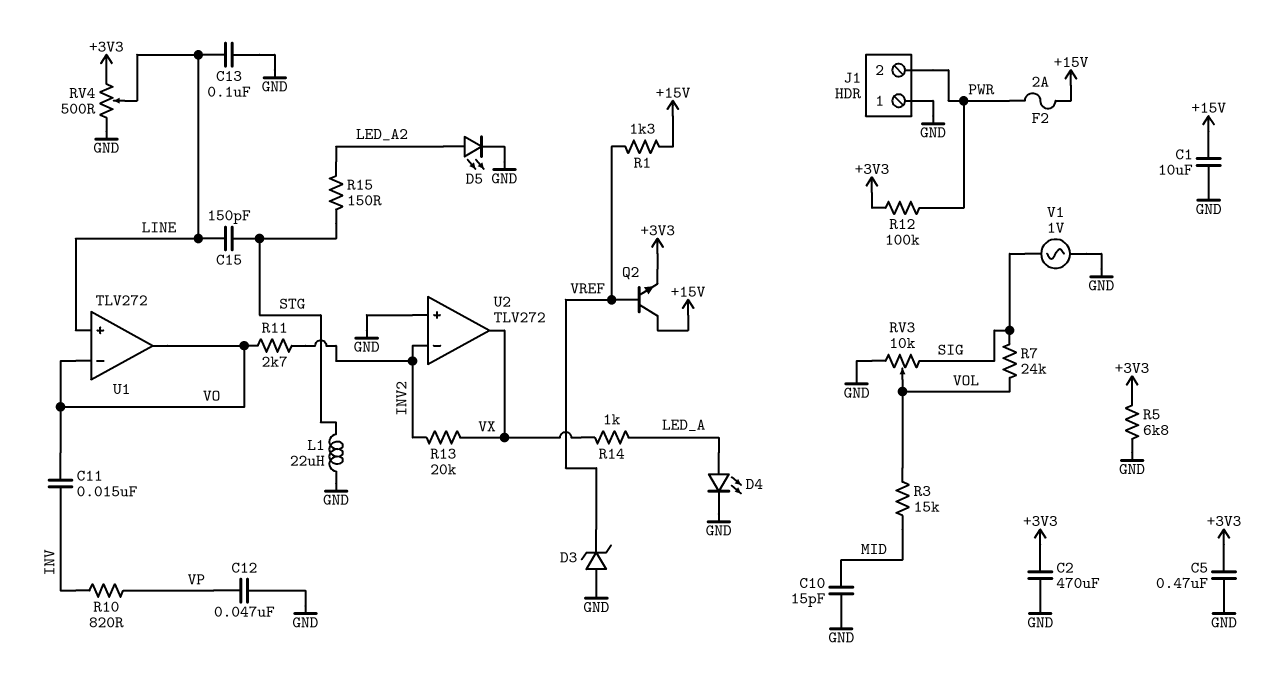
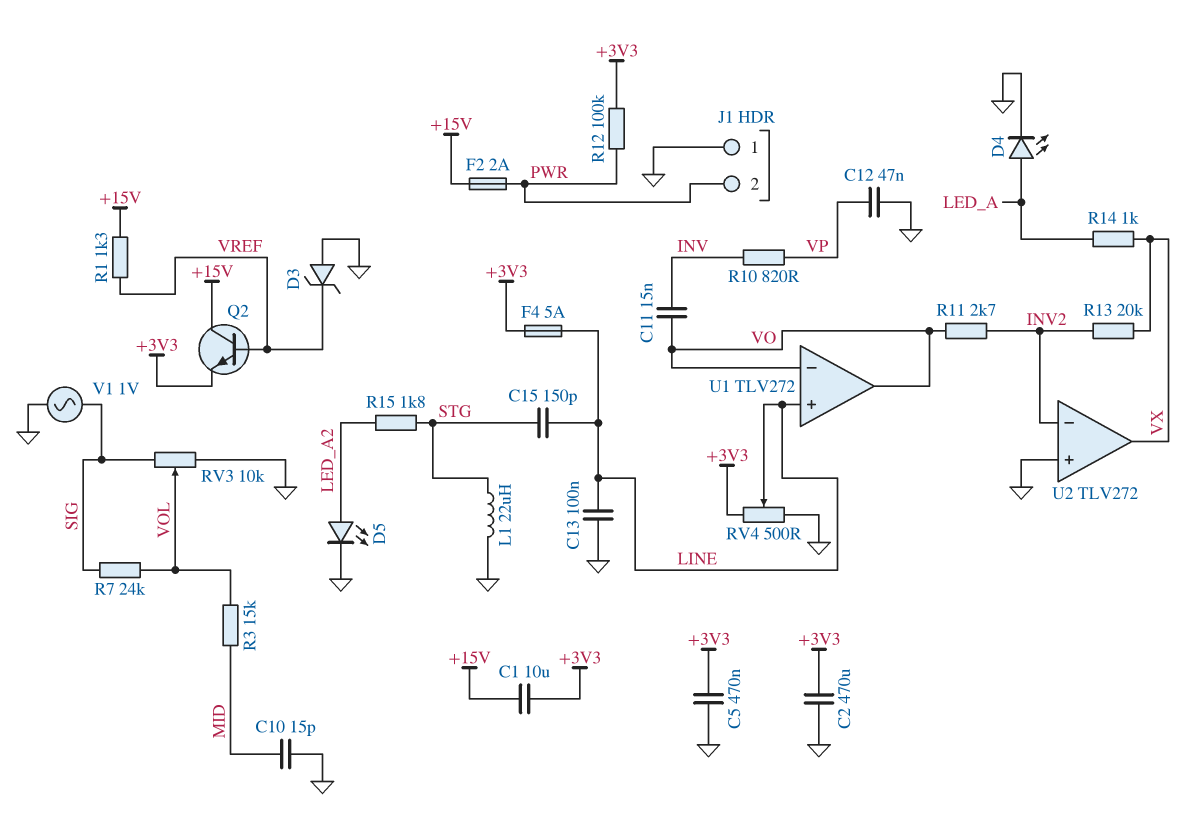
C1: 10uF (+15V, GND) -> 10uF (+3V3, +15V)
F4: none -> 5A (+3V3, LINE)
R5: 6.8k (+3V3, GND) -> none
R15: 150 (LED_A2, STG) -> 1.8k (LED_A2, STG)

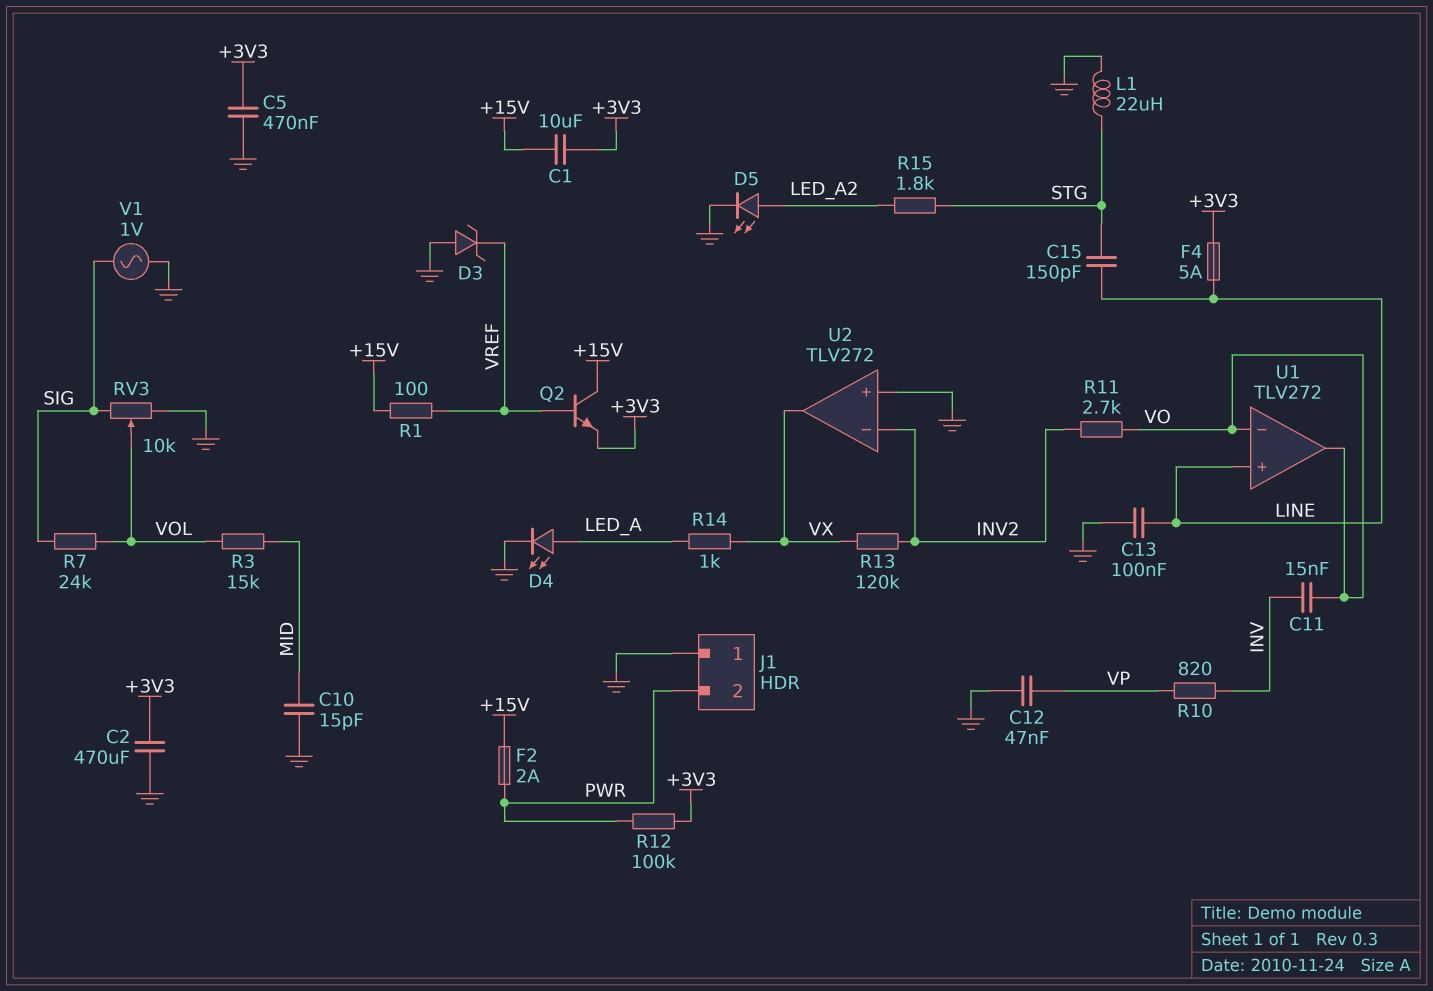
R1: 1.3k (+15V, VREF) -> 100 (+15V, VREF)
R13: 20k (INV2, VX) -> 120k (INV2, VX)
RV4: 500 (+3V3, GND, wiper LINE) -> none

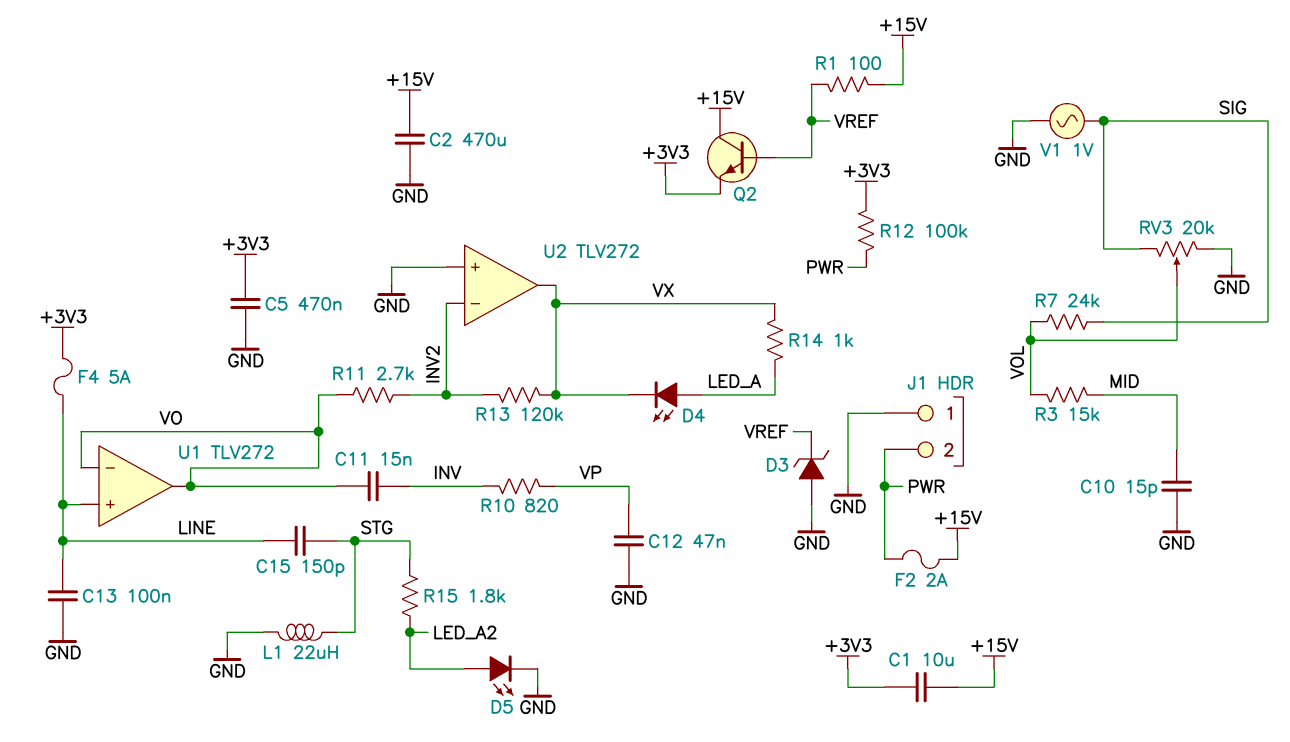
C2: 470uF (+3V3, GND) -> 470uF (+15V, GND)
D4: LED (A LED_A, K GND) -> LED (A LED_A, K VX)
RV3: 10k (GND, SIG, wiper VOL) -> 20k (GND, SIG, wiper VOL)

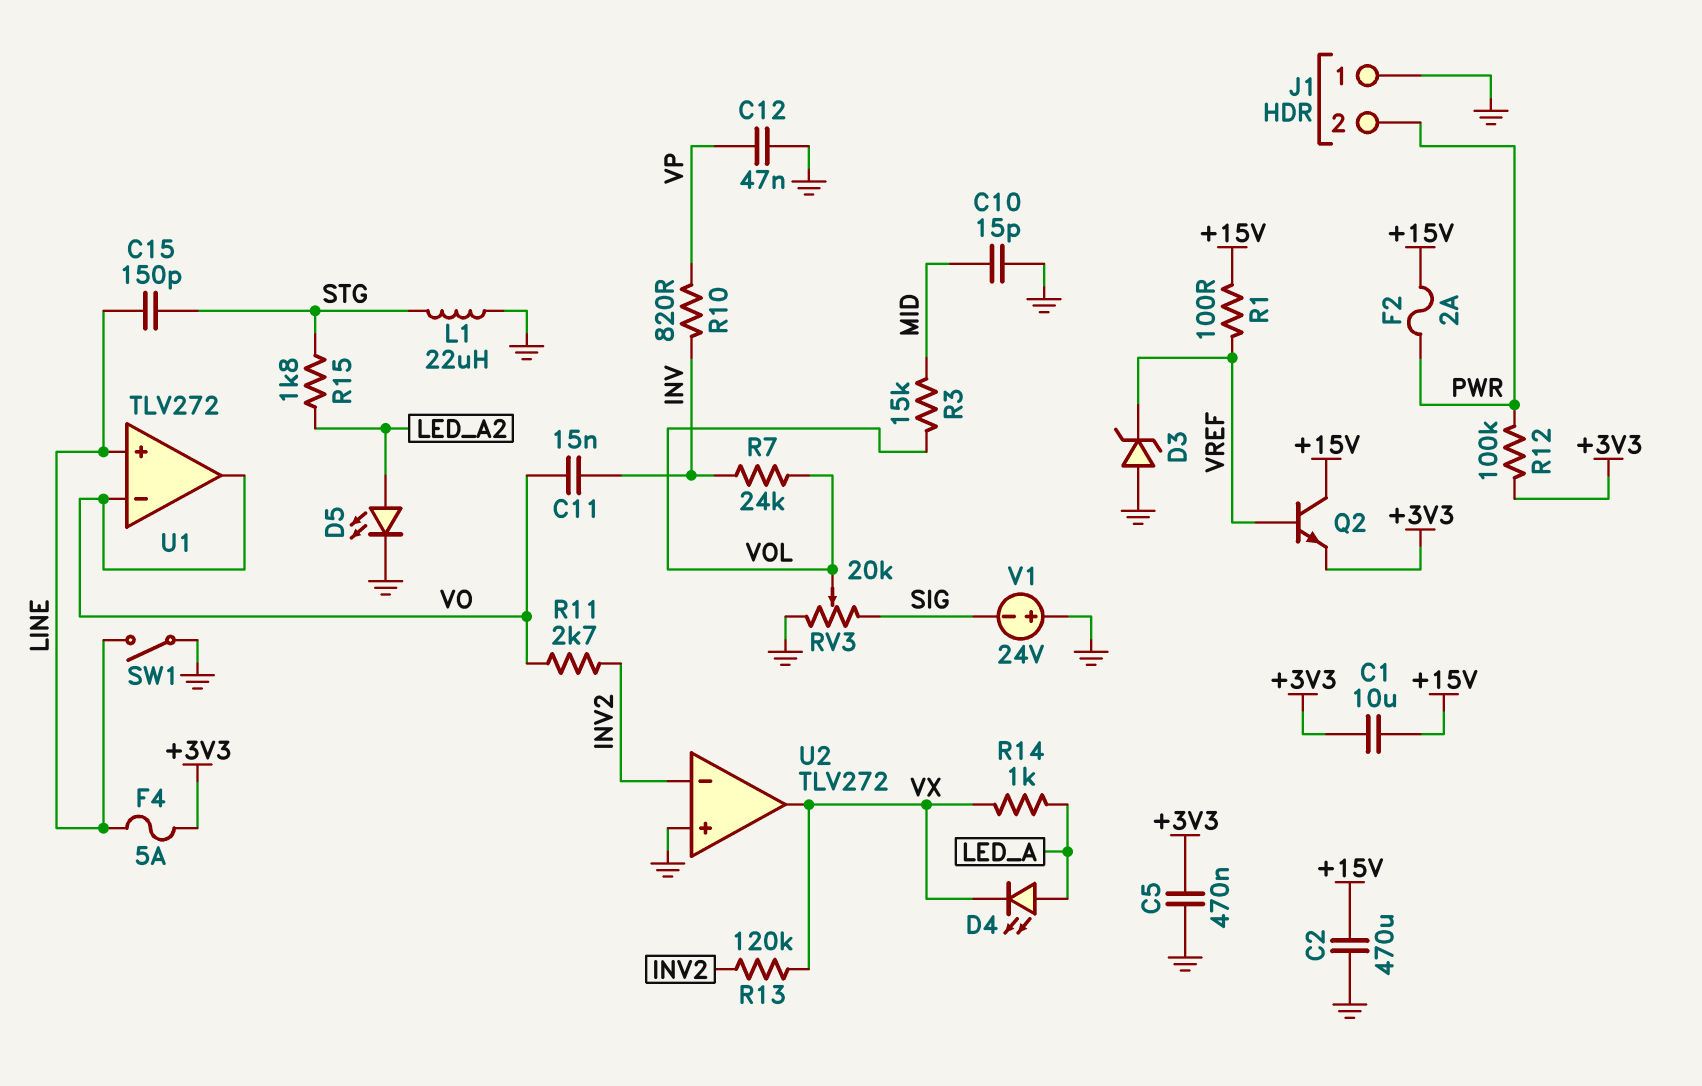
C13: 100nF (GND, LINE) -> none
R7: 24k (SIG, VOL) -> 24k (INV, VOL)
SW1: none -> switch (GND, LINE)
V1: AC 1V (GND, SIG) -> 24V (plus GND, minus SIG)

